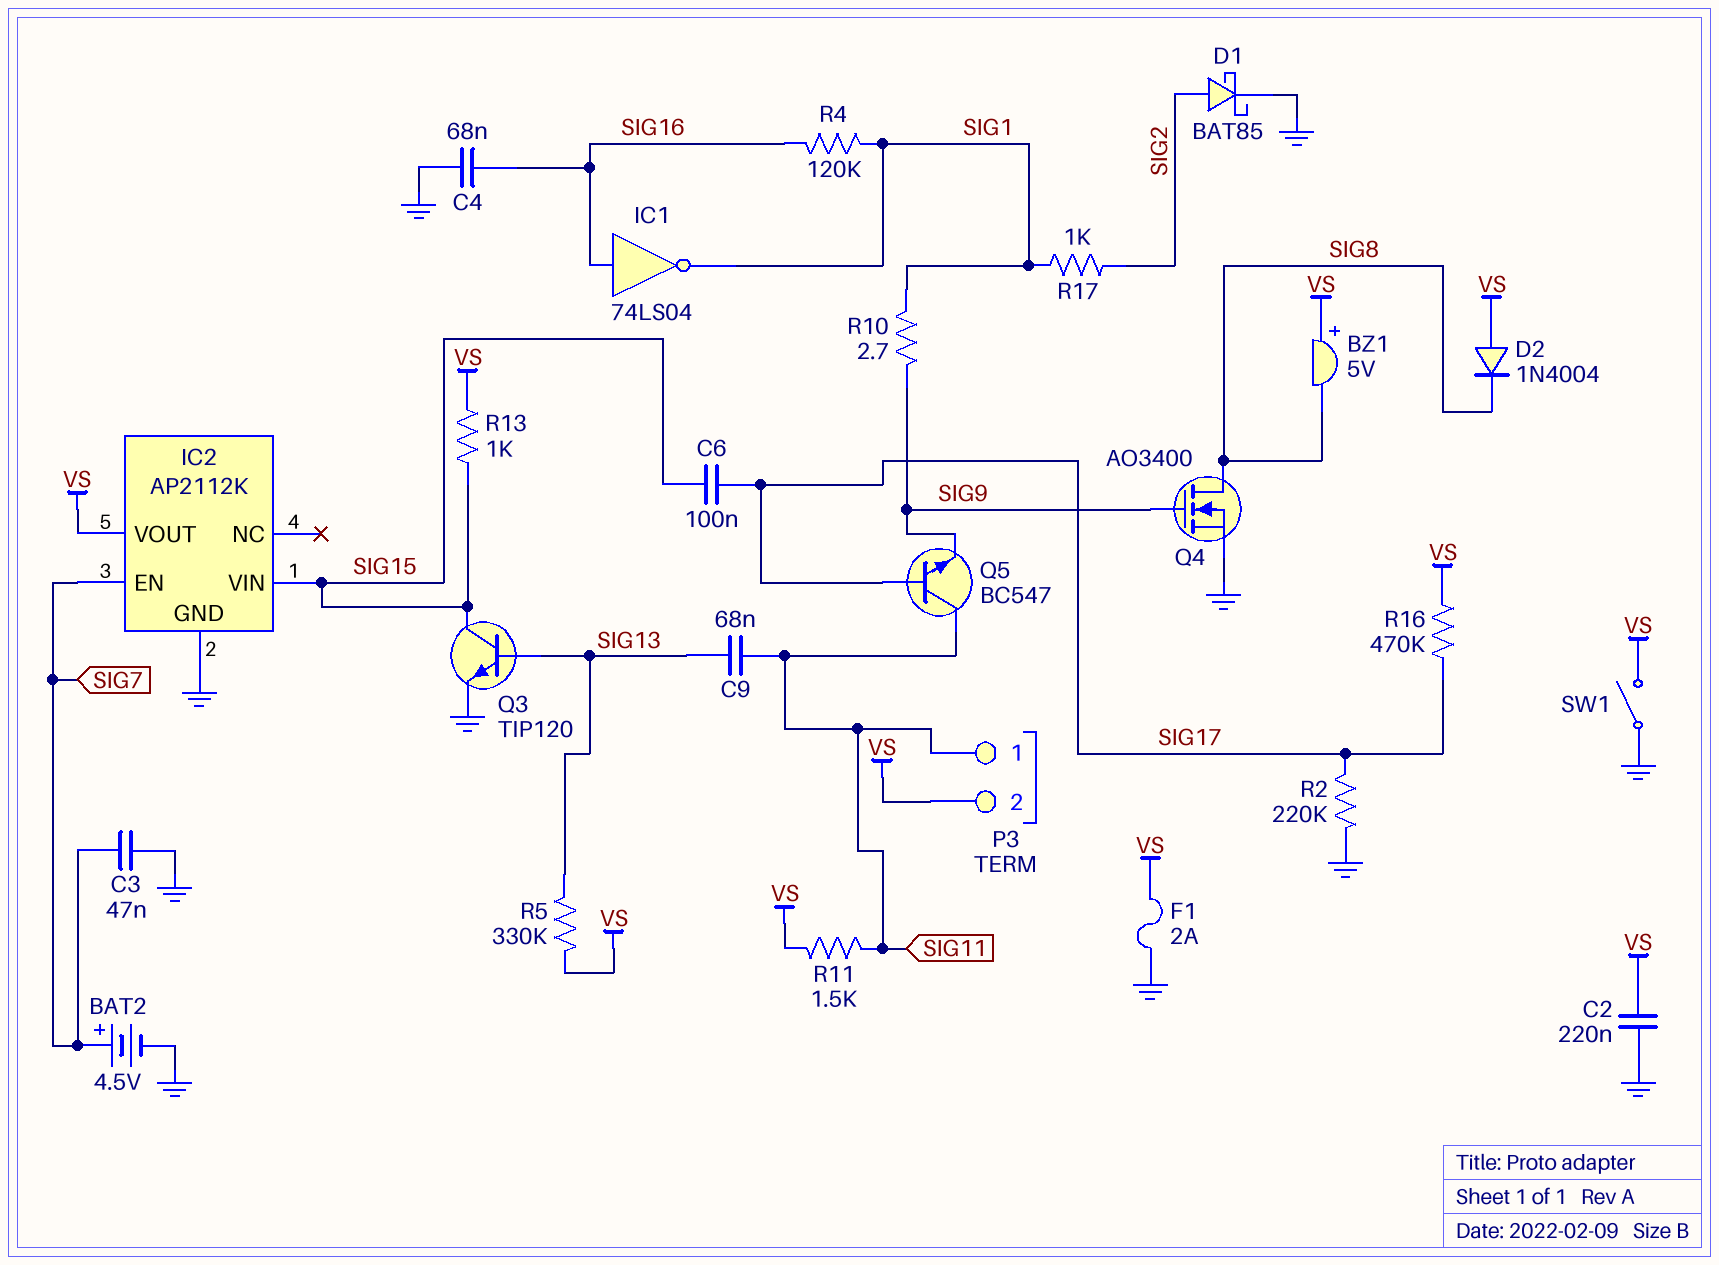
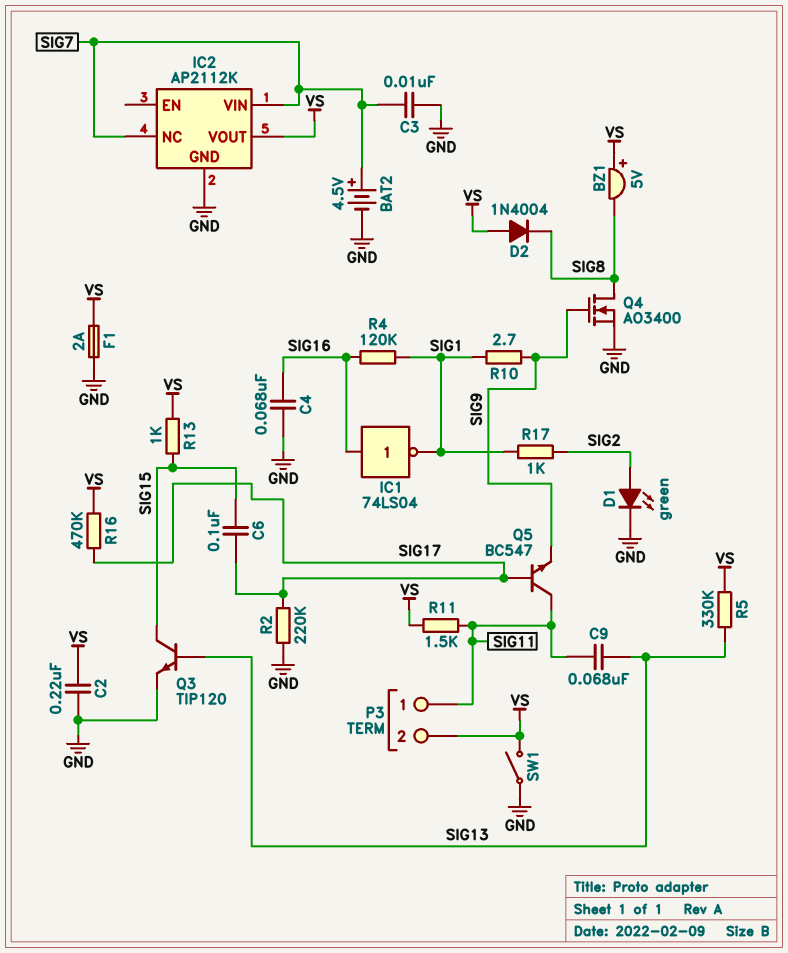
C3: 47nF (GND, SIG7) -> 10nF (GND, SIG7)
D1: schottky BAT85 (A SIG2, K GND) -> LED green (A SIG2, K GND)
IC2 pin EN: SIG7 -> none
IC2 pin NC: none -> SIG7
IC2 pin VIN: SIG15 -> SIG7

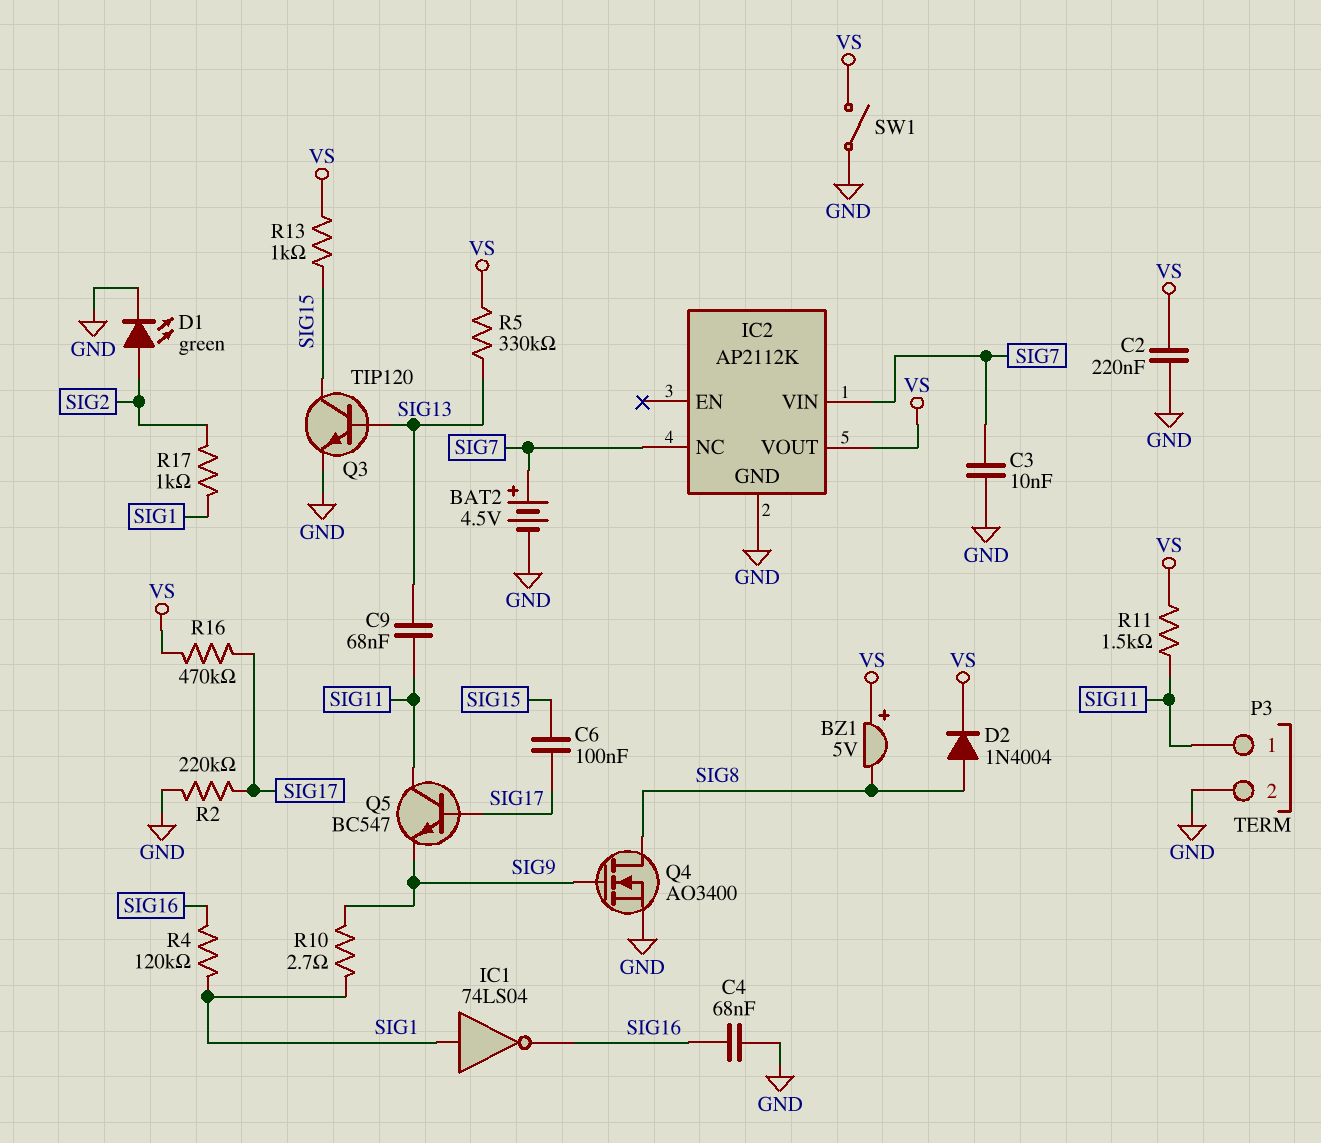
D2: diode 1N4004 (A VS, K SIG8) -> diode 1N4004 (A SIG8, K VS)
F1: 2A (GND, VS) -> none
IC1: NOT 74LS04 (in SIG16, out SIG1) -> NOT 74LS04 (in SIG1, out SIG16)
P3 pin 2: VS -> GND

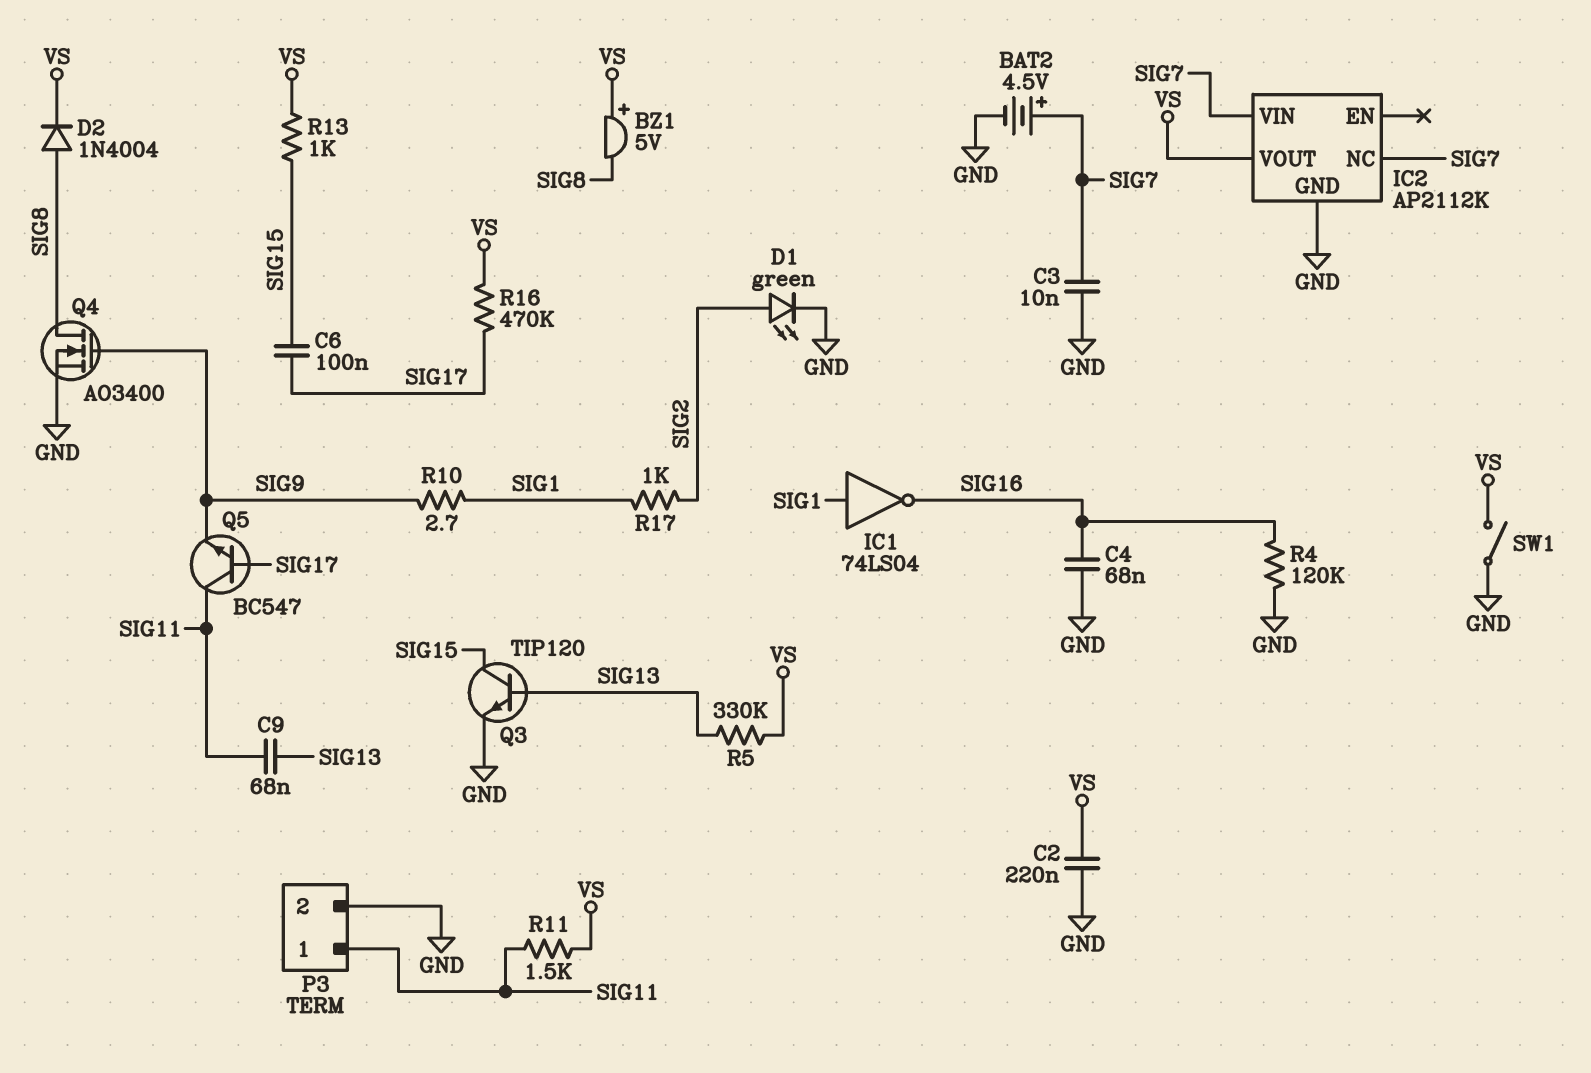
R2: 220k (GND, SIG17) -> none
R4: 120k (SIG1, SIG16) -> 120k (GND, SIG16)

